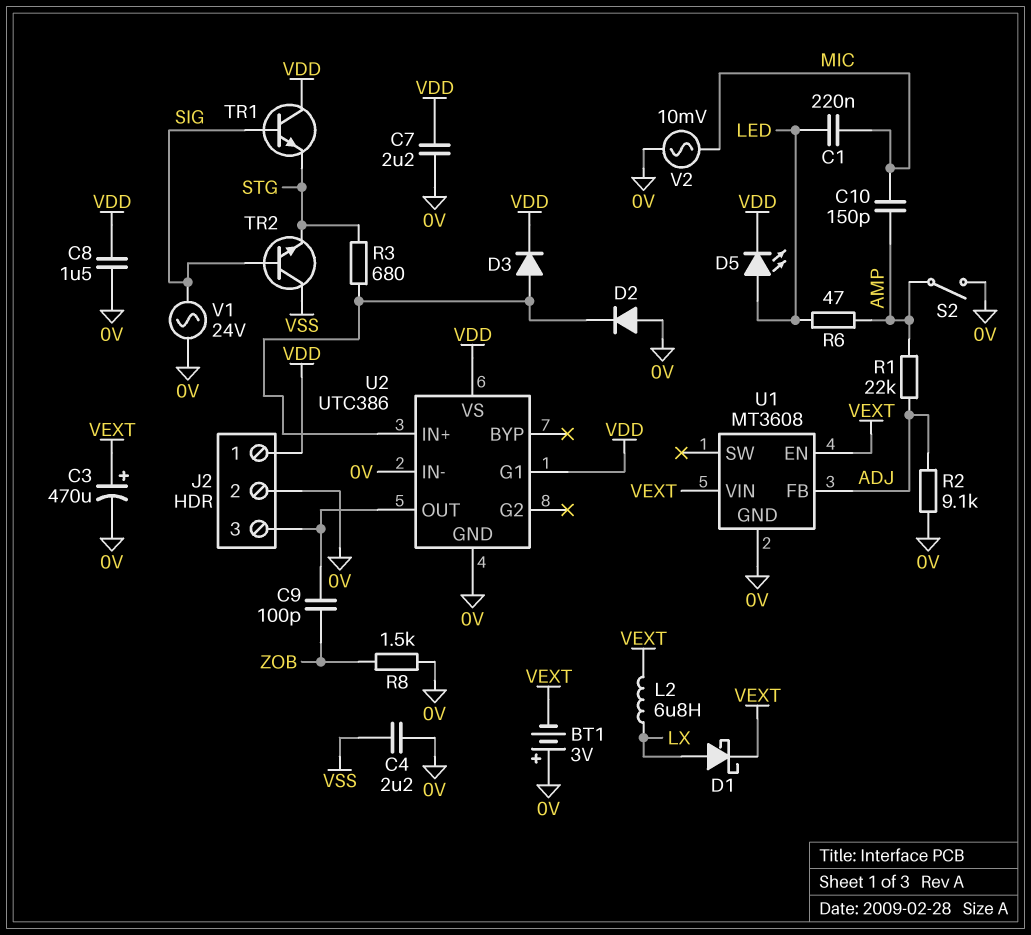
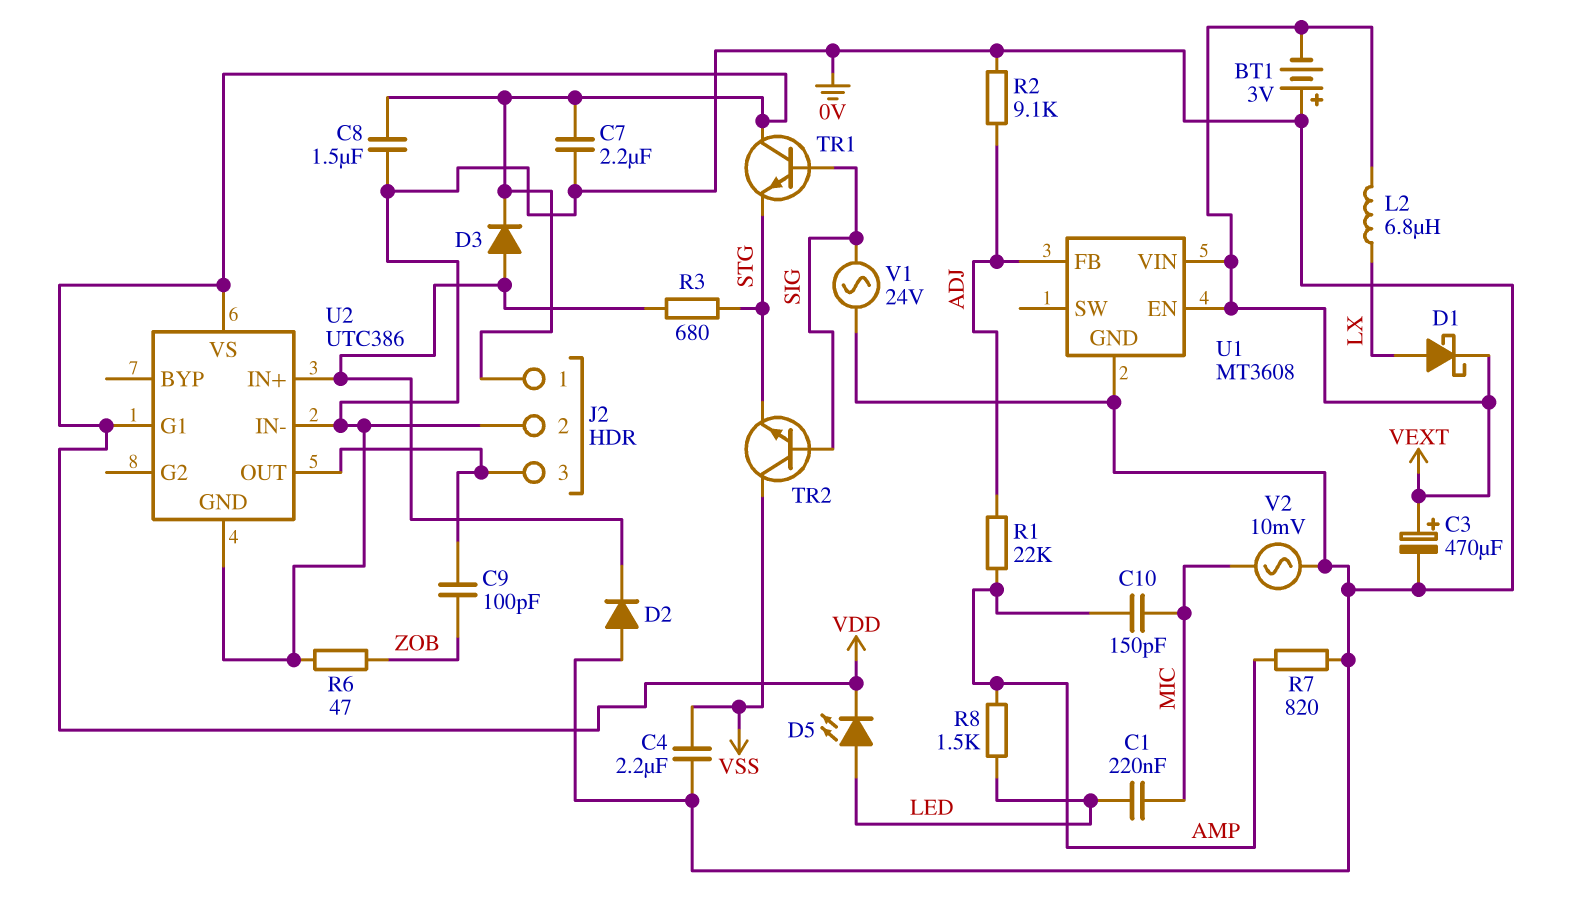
R6: 47 (AMP, LED) -> 47 (0V, ZOB)
R7: none -> 820 (0V, AMP)
R8: 1.5k (0V, ZOB) -> 1.5k (AMP, LED)
S2: switch (0V, AMP) -> none

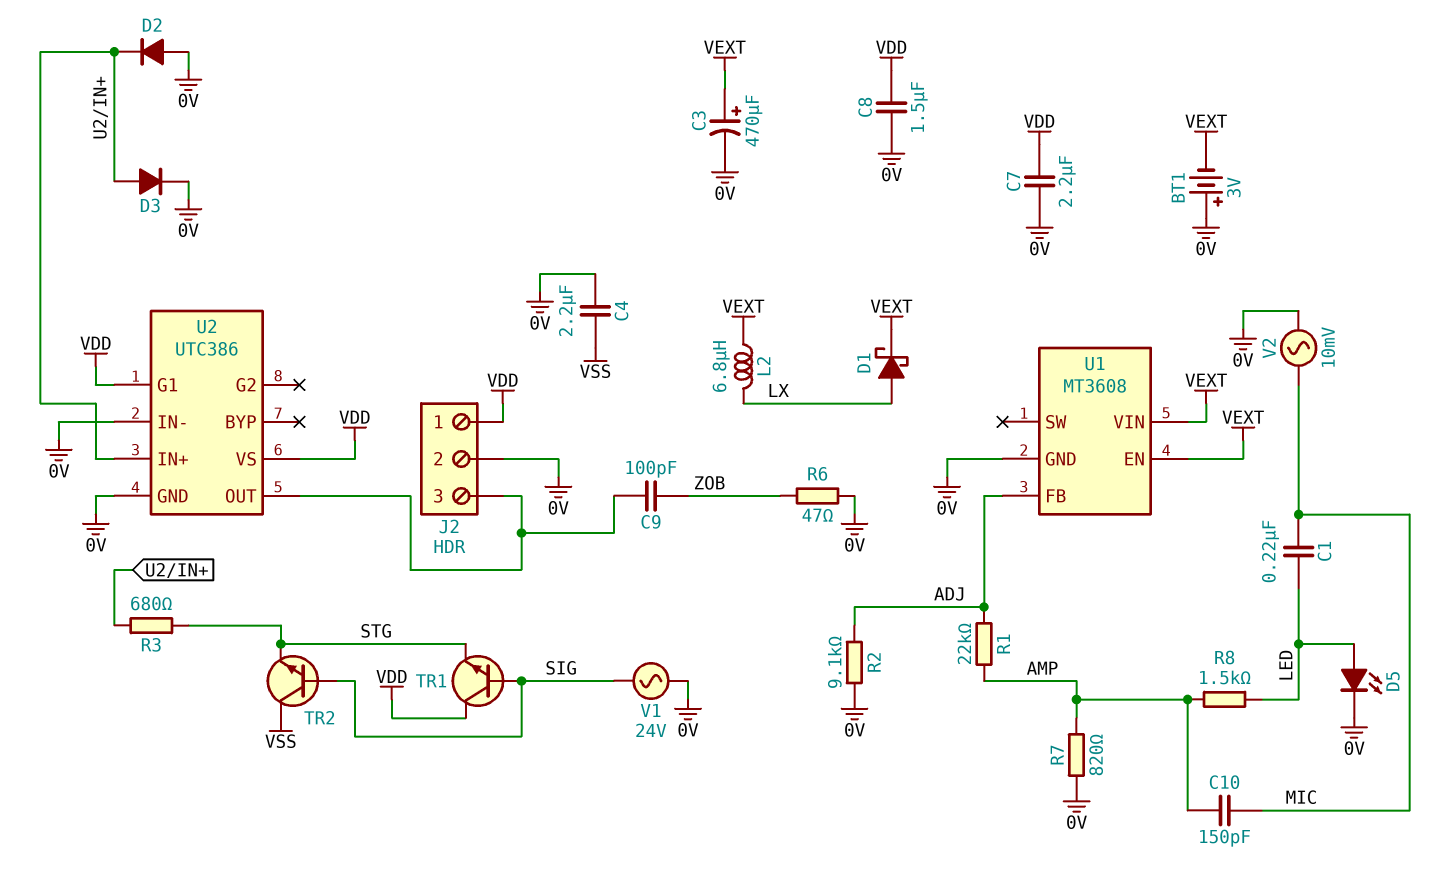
D3: diode (A U2/IN+, K VDD) -> diode (A U2/IN+, K 0V)
D5: LED (A LED, K VDD) -> LED (A LED, K 0V)

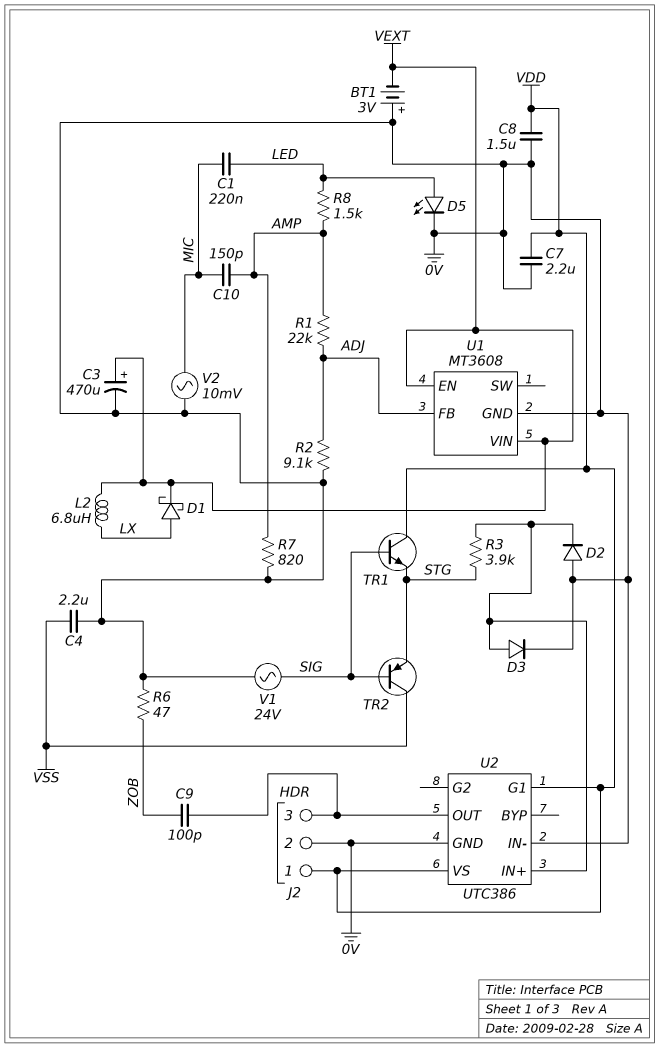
R3: 680 (STG, U2/IN+) -> 3.9k (STG, U2/IN+)
TR2: NPN (B SIG, C VSS, E STG) -> PNP (B SIG, C VSS, E STG)

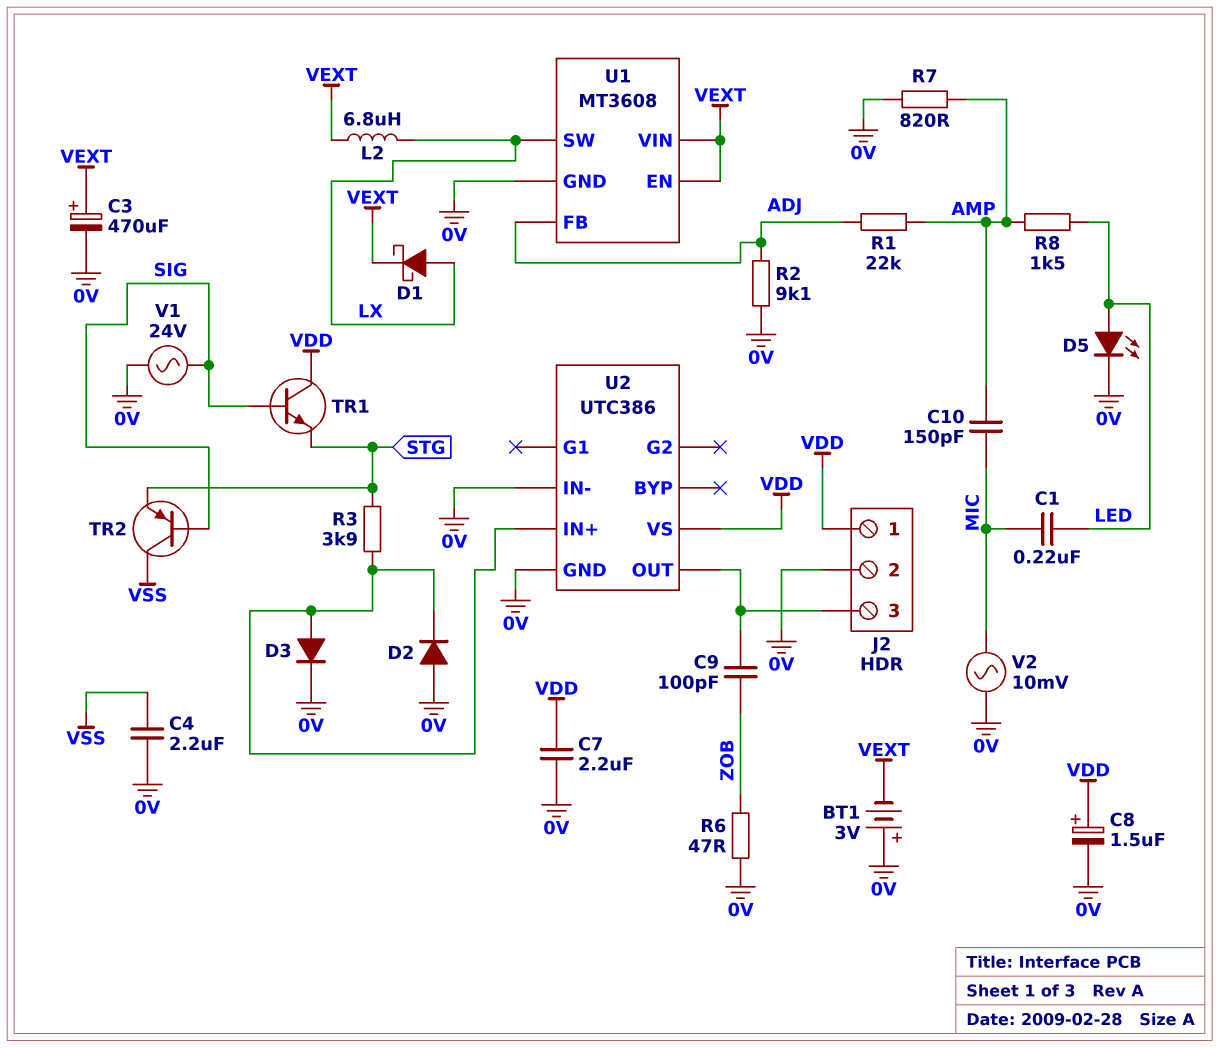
C8: 1.5uF (0V, VDD) -> 1.5uF (plus VDD, minus 0V)
U1 pin SW: none -> LX
U2 pin G1: VDD -> none

